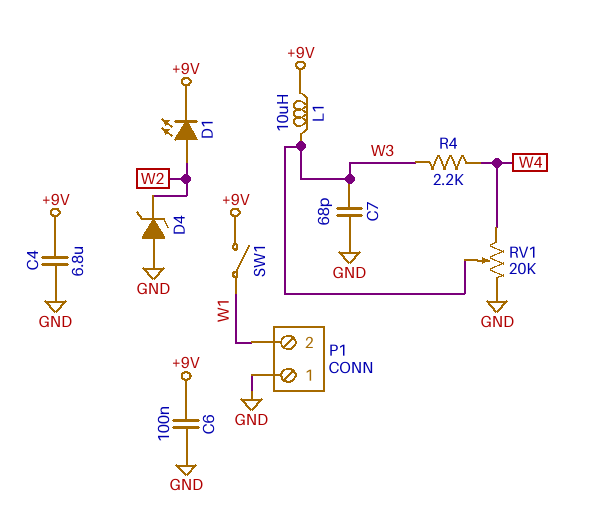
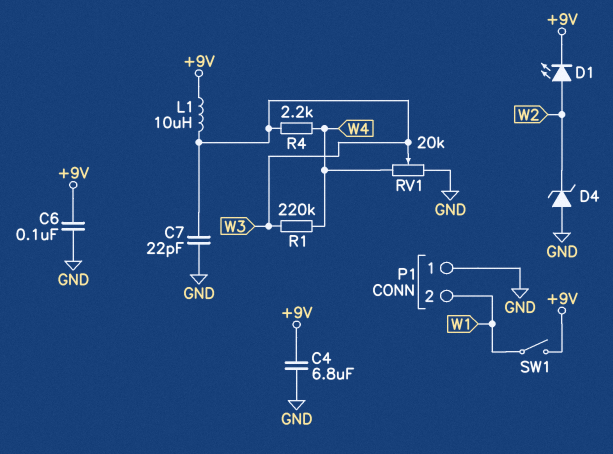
C7: 68pF (GND, W3) -> 22pF (GND, W3)
R1: none -> 220k (W3, W4)

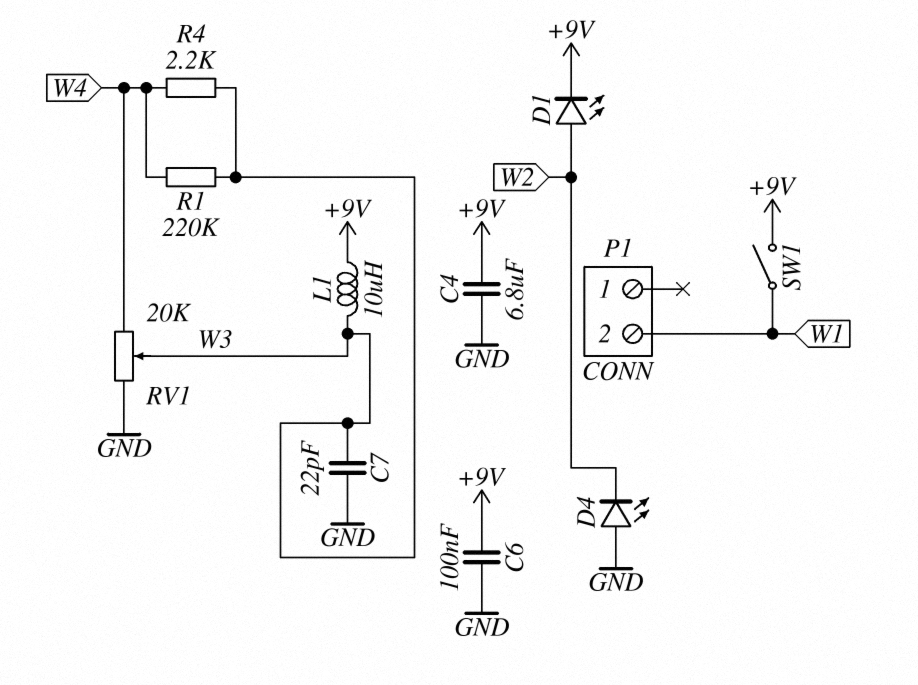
D4: zener (A GND, K W2) -> LED (A GND, K W2)
P1 pin 1: GND -> none

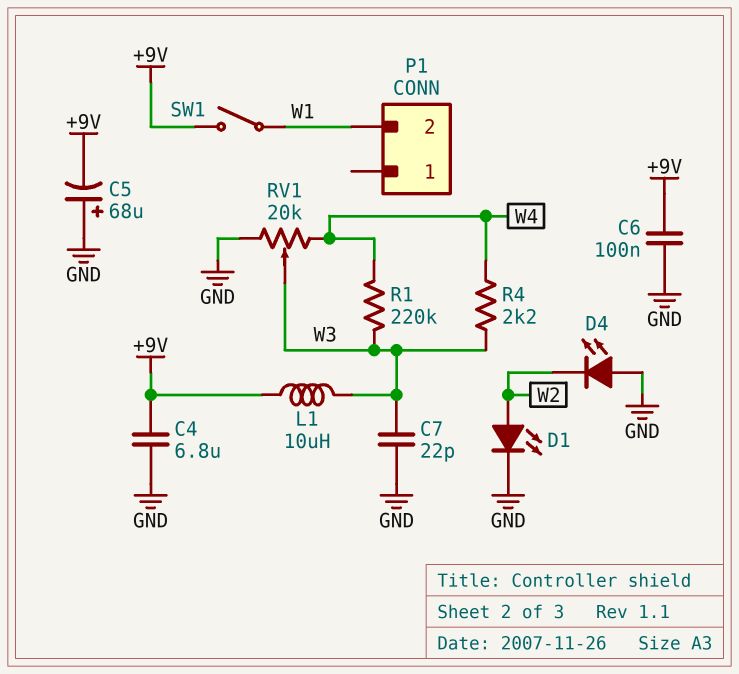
C5: none -> 68uF (plus GND, minus +9V)
D1: LED (A W2, K +9V) -> LED (A W2, K GND)

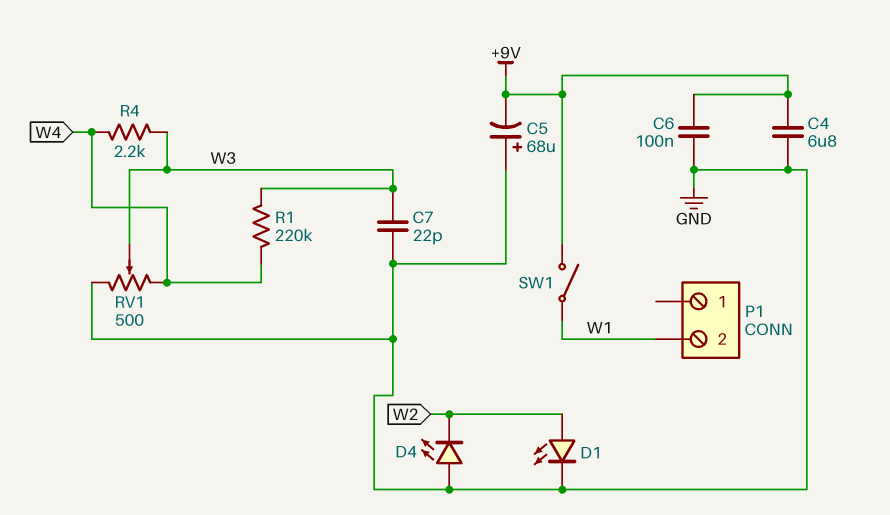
L1: 10uH (+9V, W3) -> none
RV1: 20k (GND, W4, wiper W3) -> 500 (GND, W4, wiper W3)

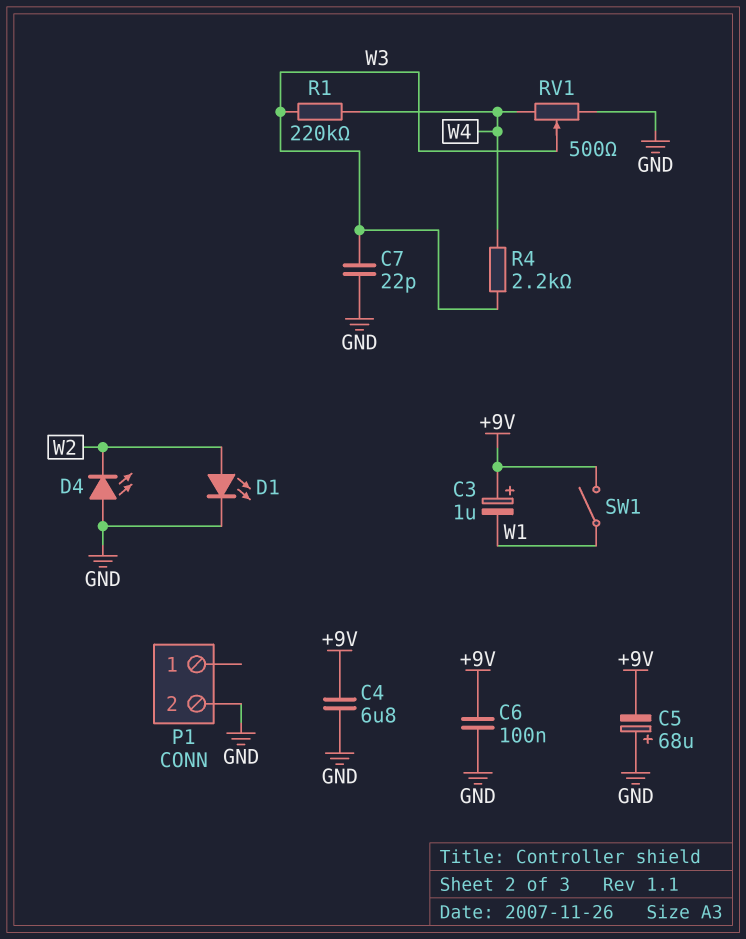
C3: none -> 1uF (plus +9V, minus W1)
P1 pin 2: W1 -> GND

